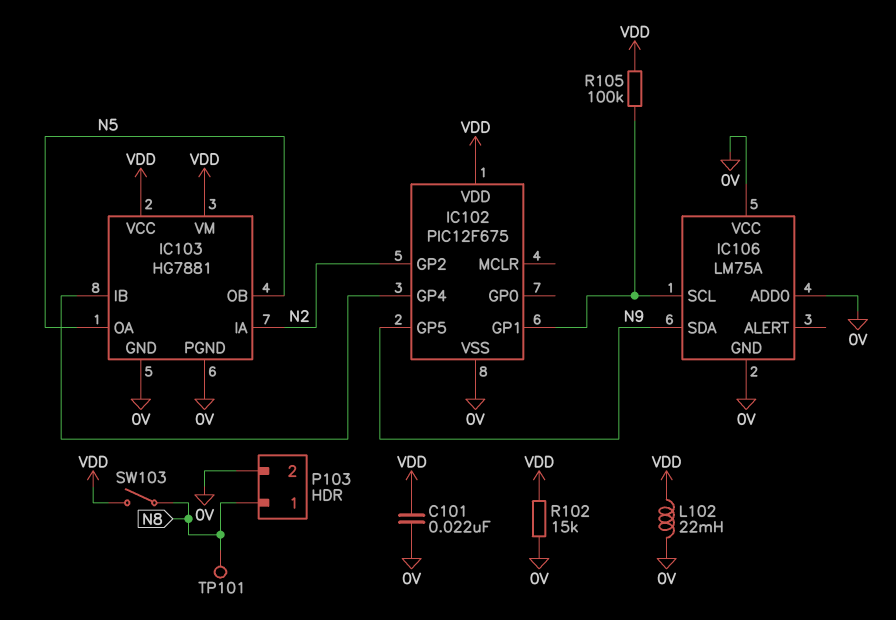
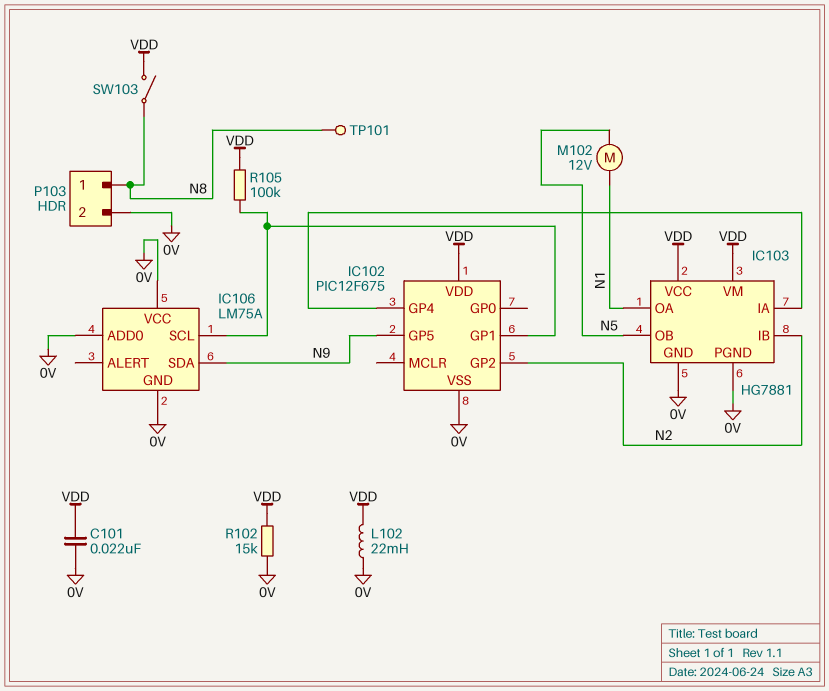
IC103 pin IA: N2 -> IC102/GP4
IC103 pin IB: IC102/GP4 -> N2
IC103 pin OA: N5 -> N1
M102: none -> motor 12V (N1, N5)

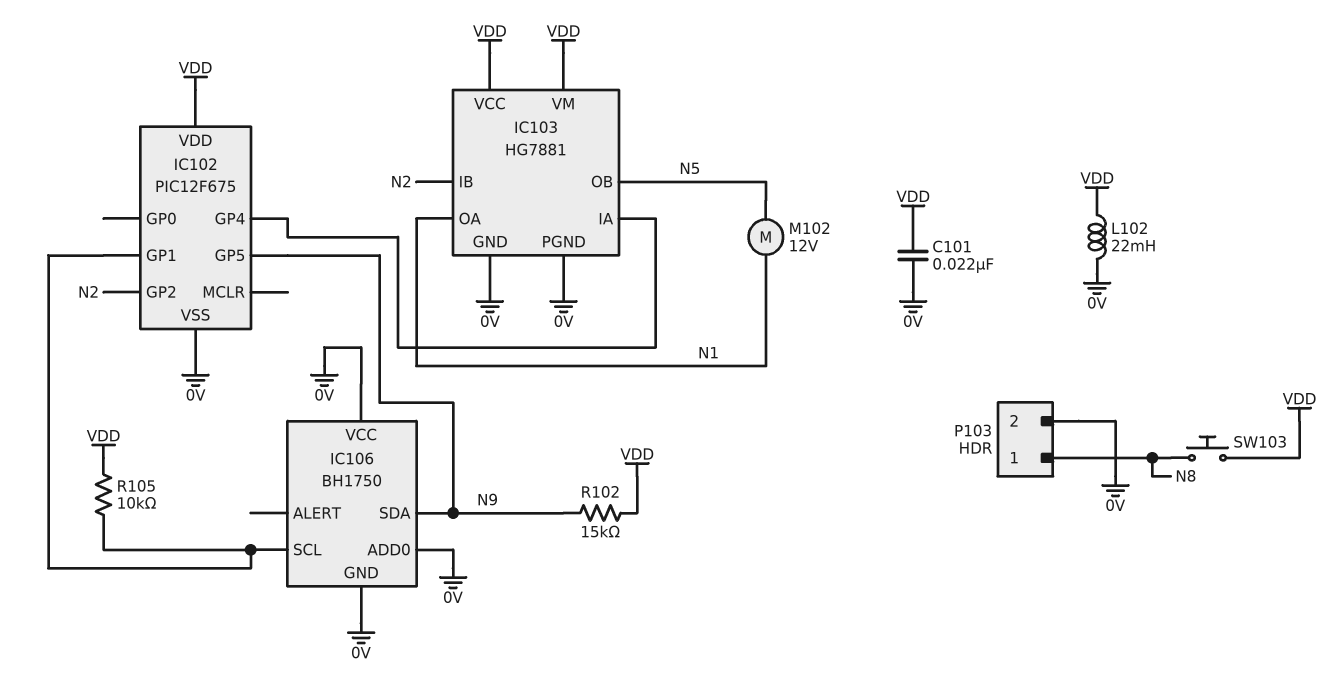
IC106: LM75A -> BH1750
R102: 15k (0V, VDD) -> 15k (N9, VDD)
R105: 100k (IC102/GP1, VDD) -> 10k (IC102/GP1, VDD)
SW103: switch (N8, VDD) -> button (N8, VDD)
TP101: test point (N8) -> none

